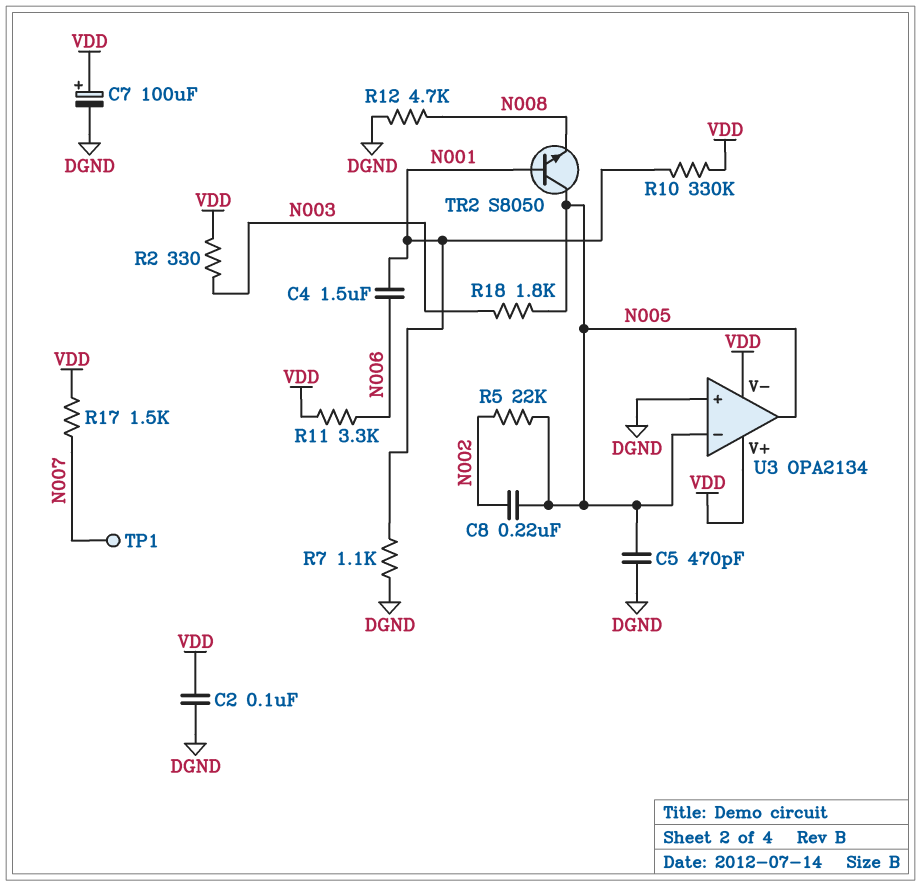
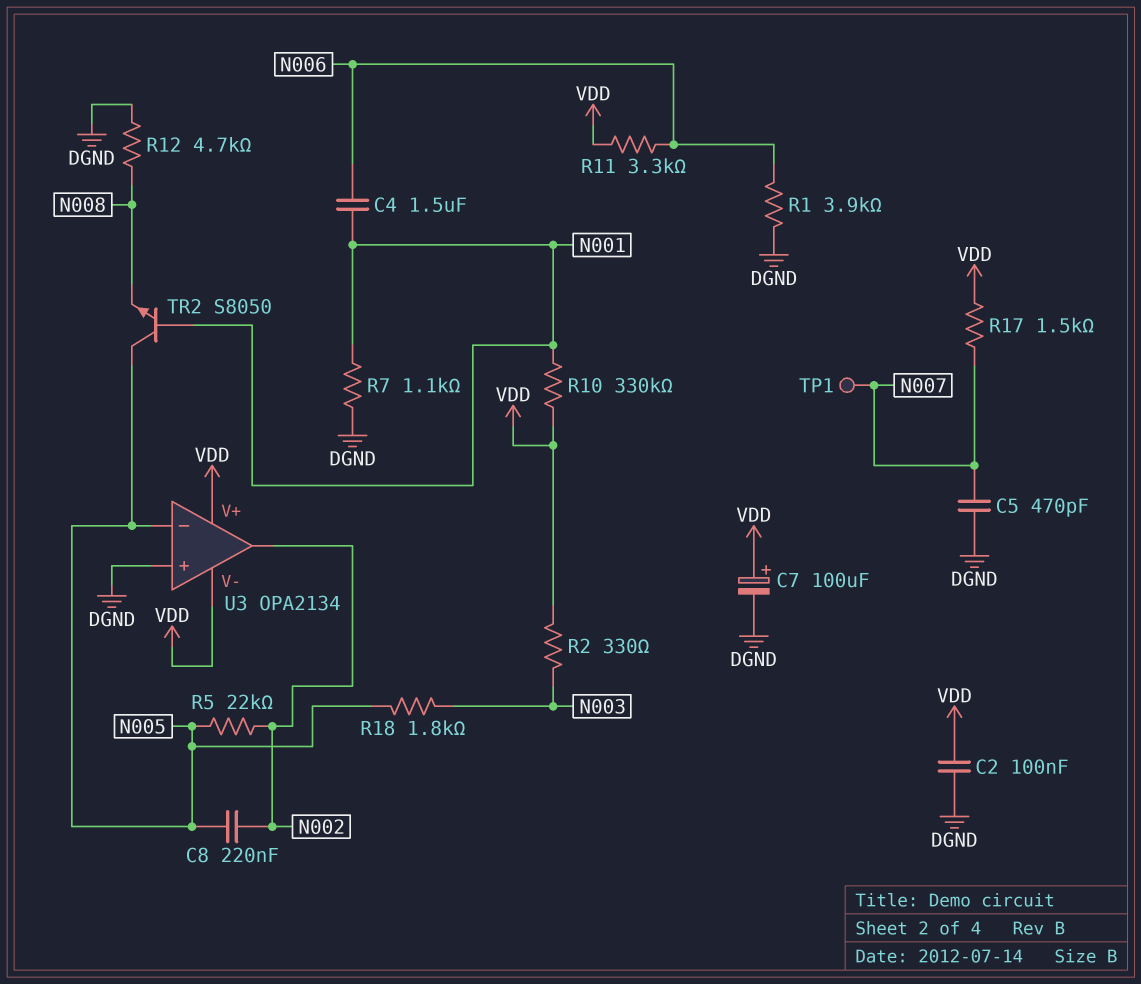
C5: 470pF (DGND, N005) -> 470pF (DGND, N007)
R1: none -> 3.9k (DGND, N006)
U3 pin out: N005 -> N002

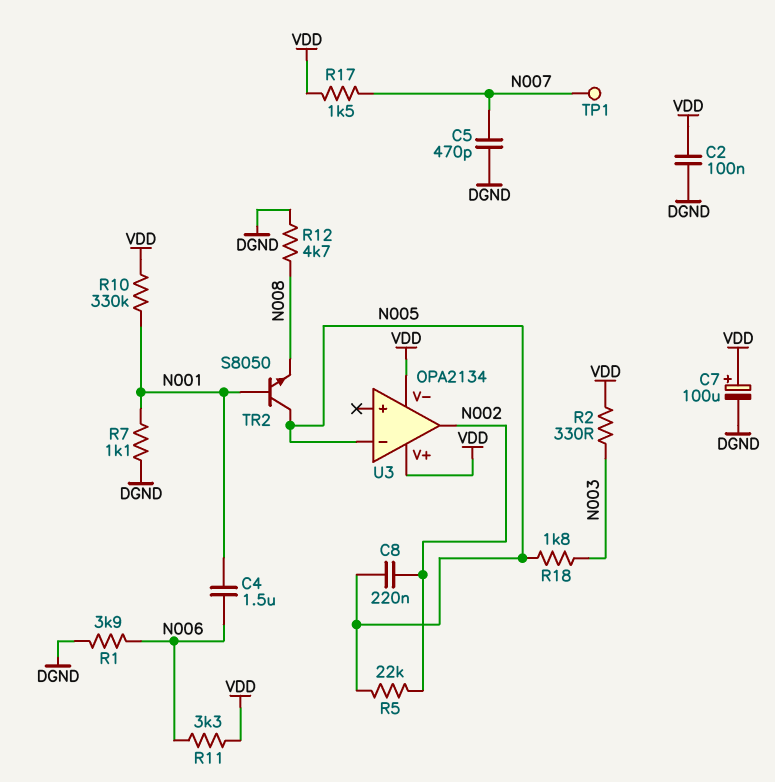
U3 pin in+: DGND -> none

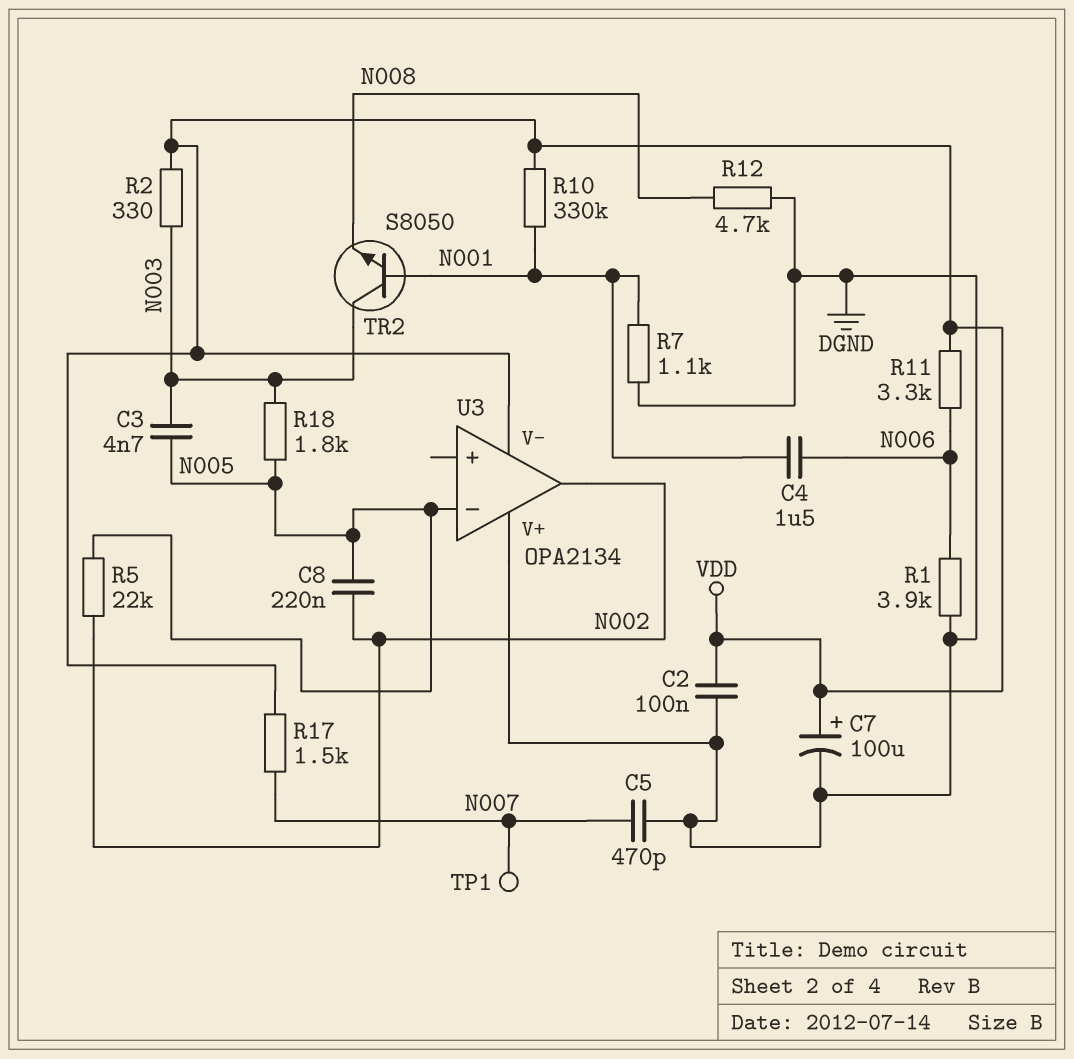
C3: none -> 4.7nF (N003, N005)
TR2: NPN S8050 (B N001, C N005, E N008) -> NPN S8050 (B N001, C N003, E N008)
U3 pin V+: VDD -> DGND

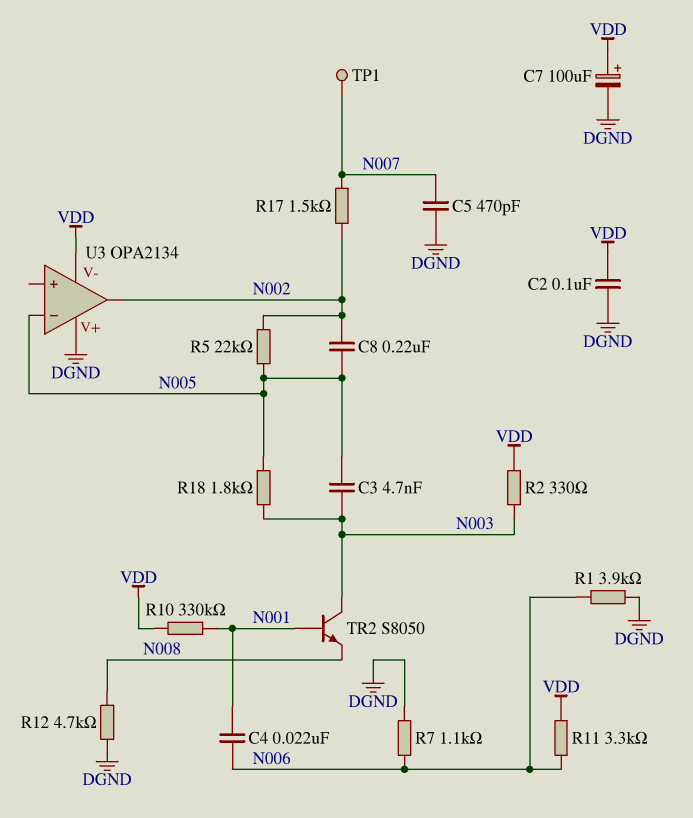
C4: 1.5uF (N001, N006) -> 22nF (N001, N006)
R7: 1.1k (DGND, N001) -> 1.1k (DGND, N006)
R17: 1.5k (N007, VDD) -> 1.5k (N002, N007)

